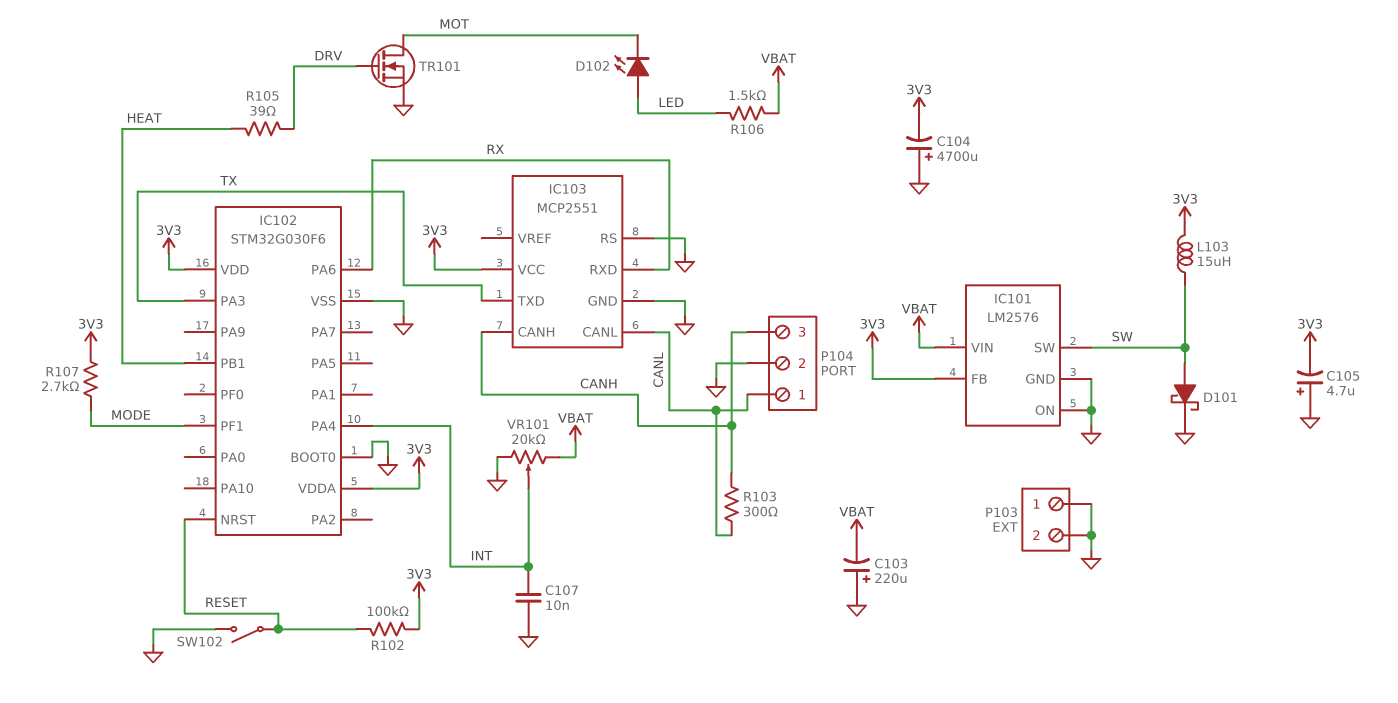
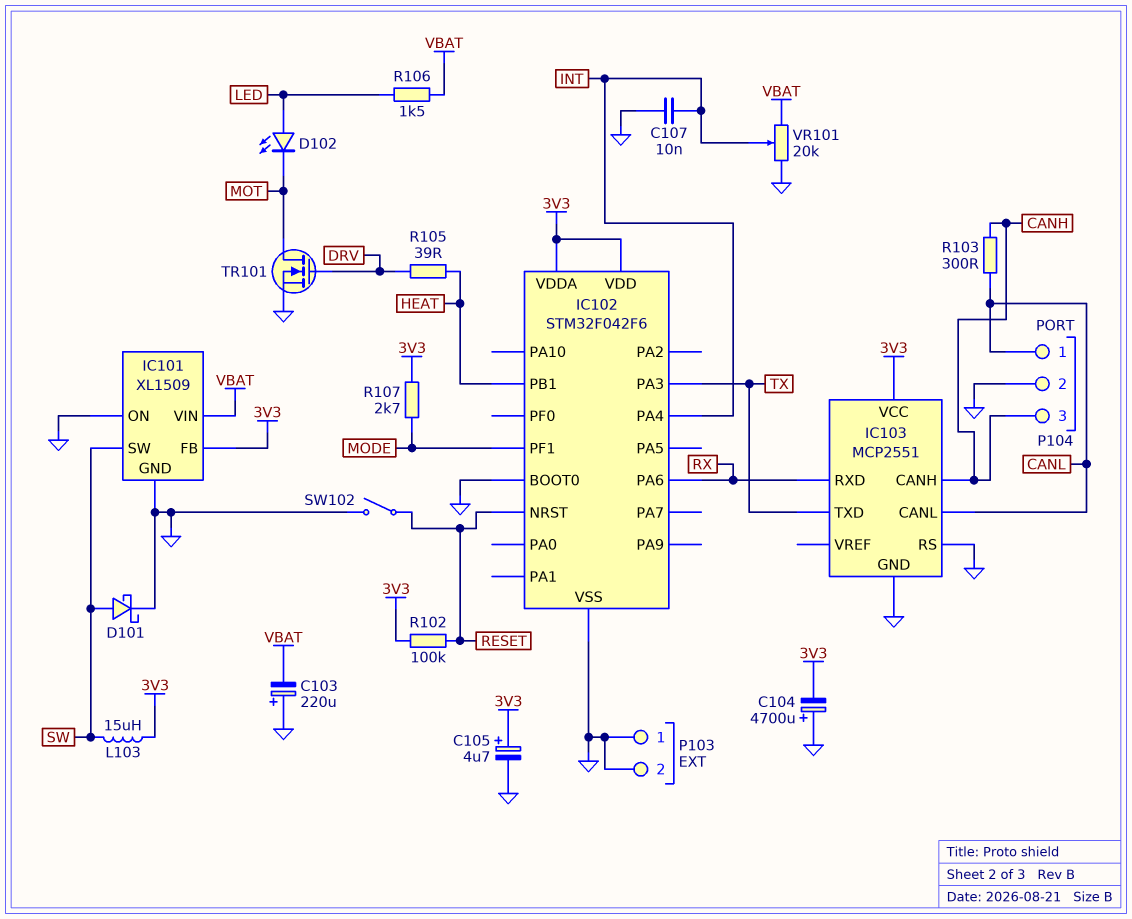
C105: 4.7uF (plus GND, minus 3V3) -> 4.7uF (plus 3V3, minus GND)
IC101: LM2576 -> XL1509
IC102: STM32G030F6 -> STM32F042F6

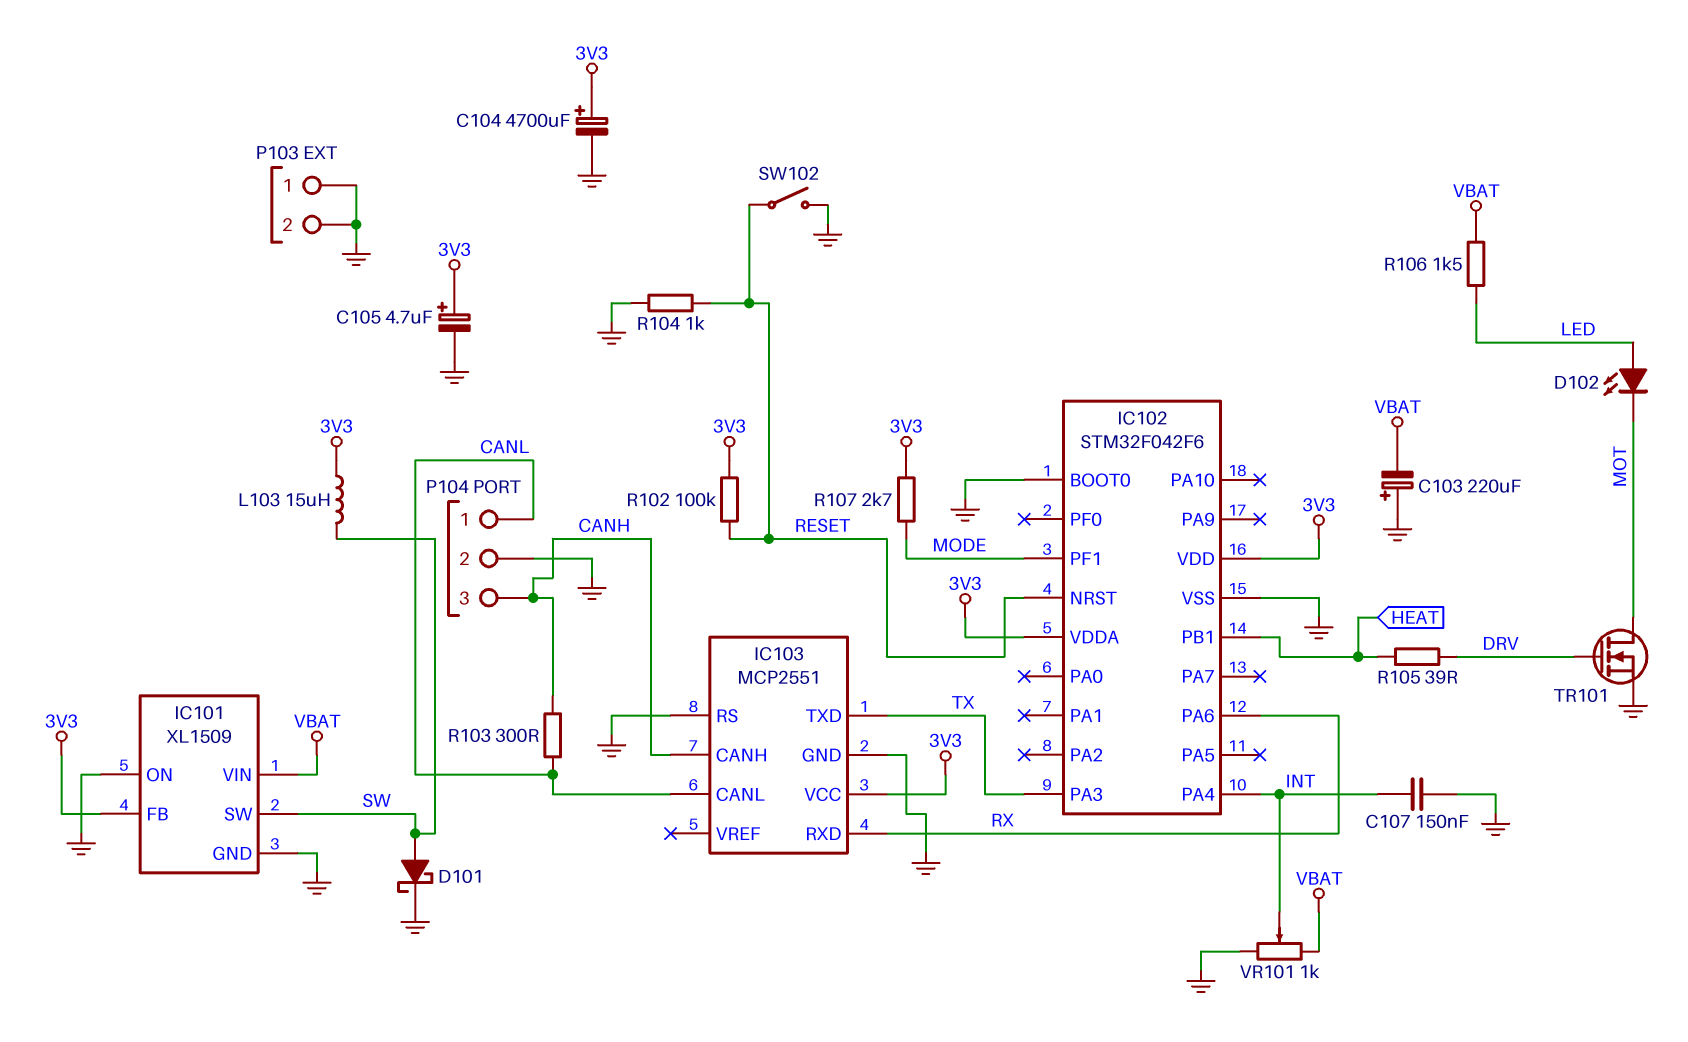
C104: 4700uF (plus GND, minus 3V3) -> 4700uF (plus 3V3, minus GND)
C107: 10nF (GND, INT) -> 150nF (GND, INT)
R104: none -> 1k (GND, RESET)
VR101: 20k (GND, VBAT, wiper INT) -> 1k (GND, VBAT, wiper INT)

